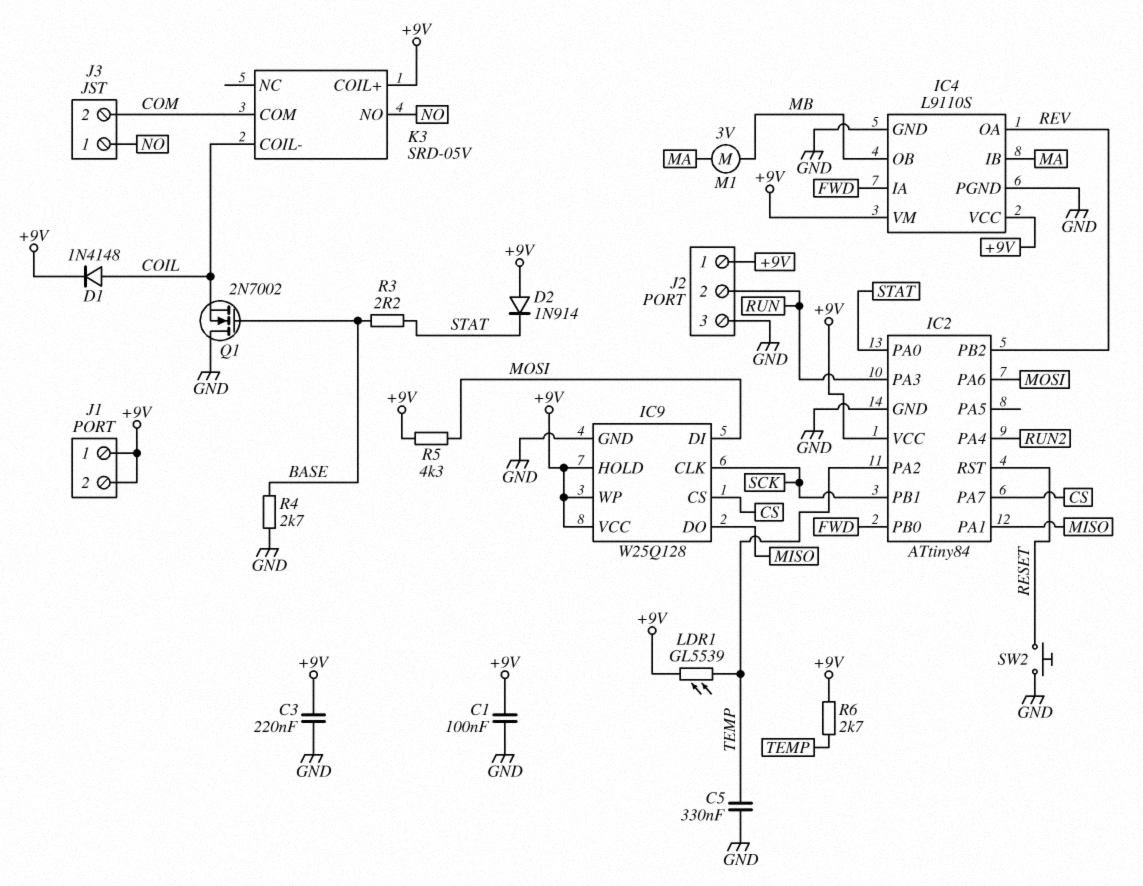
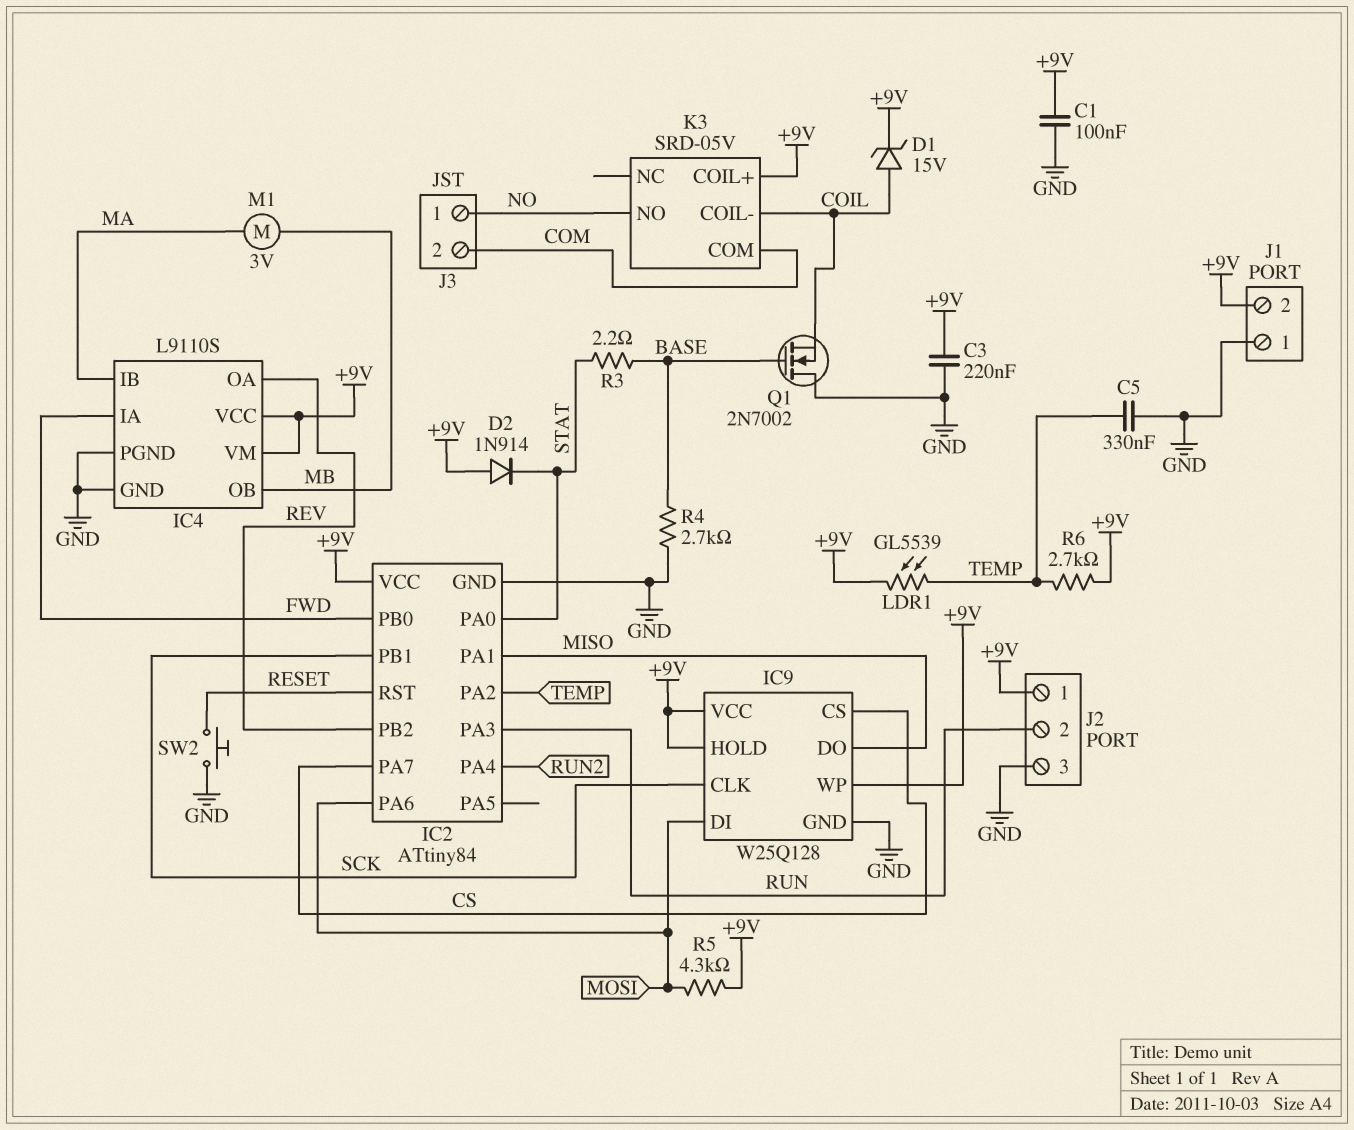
D1: diode 1N4148 (A COIL, K +9V) -> zener 15V (A COIL, K +9V)
J1 pin 1: +9V -> GND

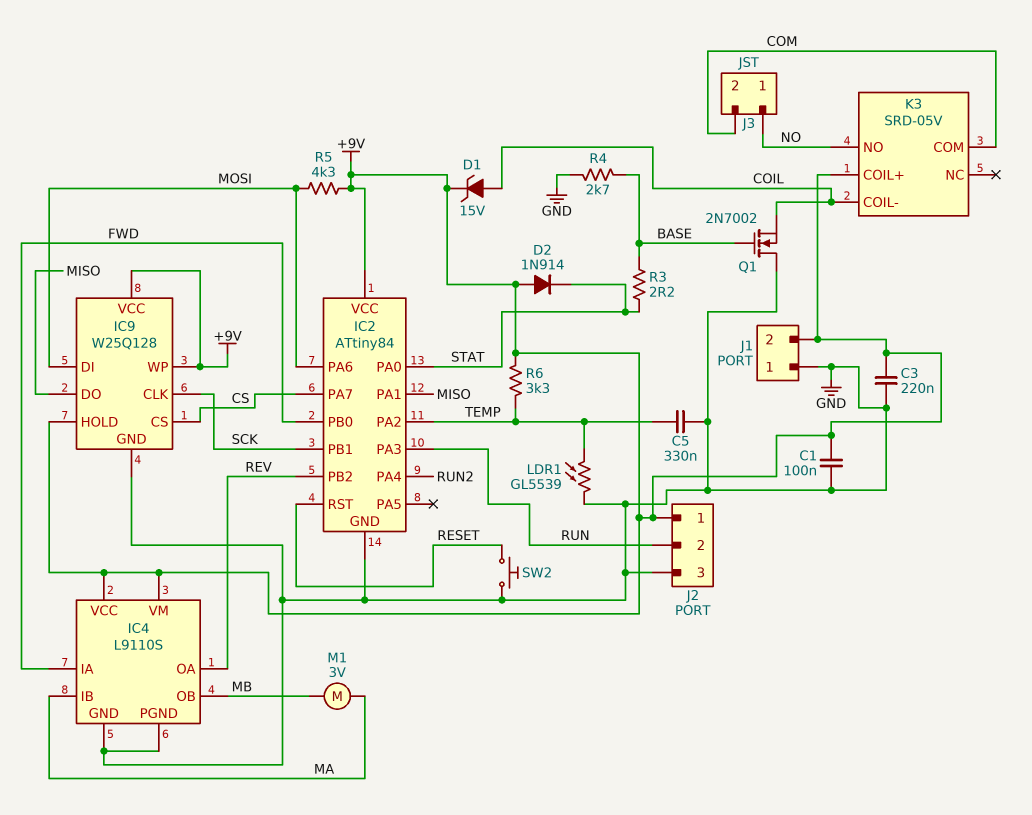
LDR1: GL5539 (+9V, TEMP) -> GL5539 (GND, TEMP)
R6: 2.7k (+9V, TEMP) -> 3.3k (+9V, TEMP)

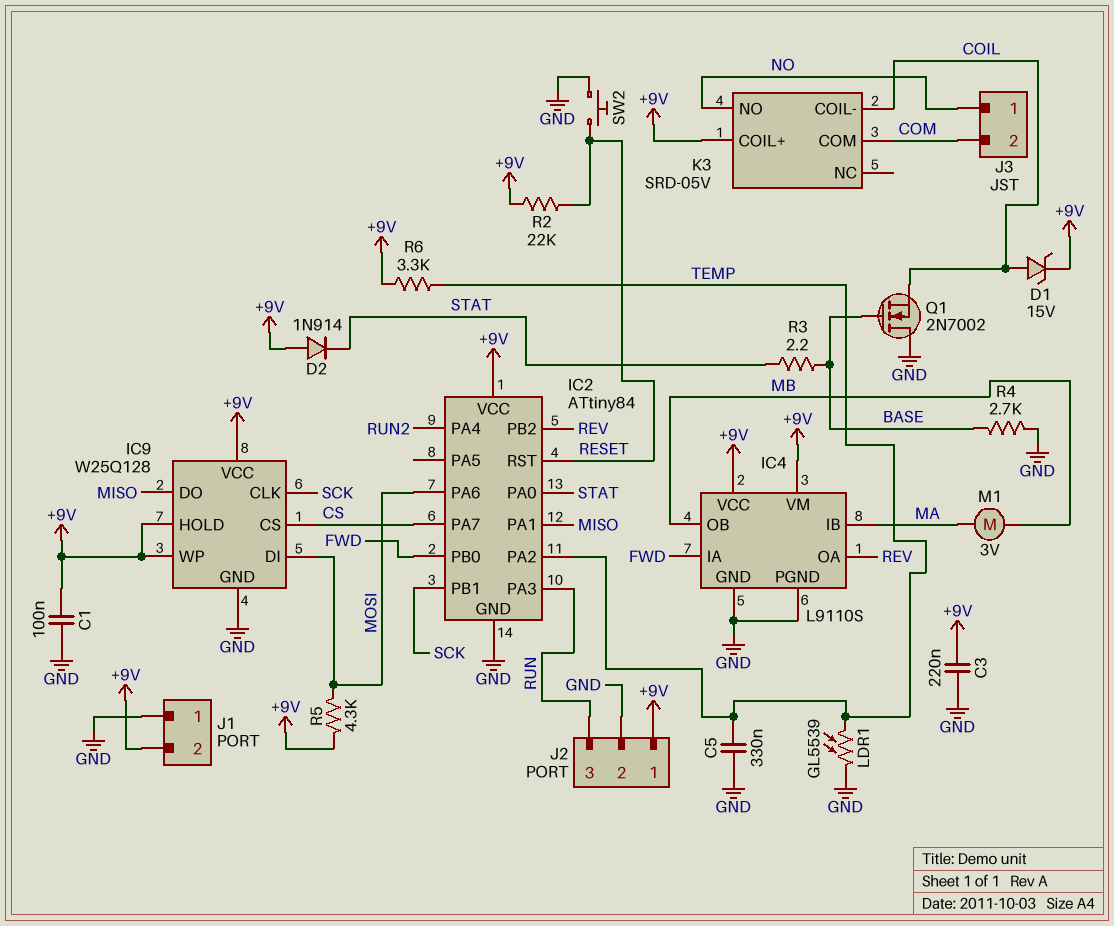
J2 pin 2: RUN -> GND
J2 pin 3: GND -> RUN
R2: none -> 22k (+9V, RESET)

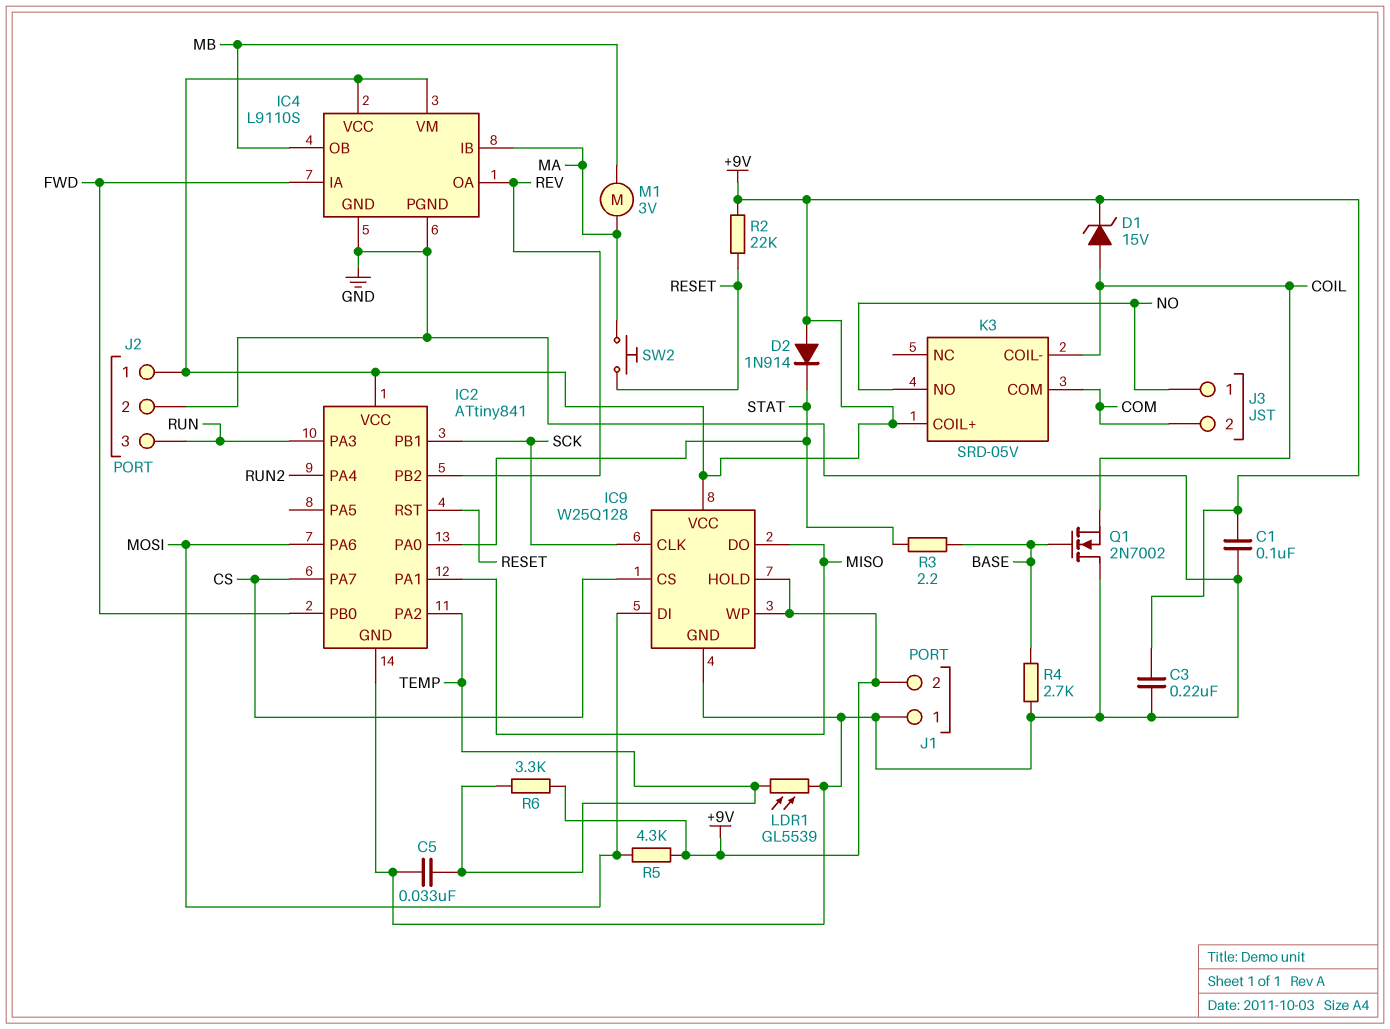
C5: 330nF (GND, TEMP) -> 33nF (GND, TEMP)
IC2: ATtiny84 -> ATtiny841
SW2: button (GND, RESET) -> button (MA, RESET)

